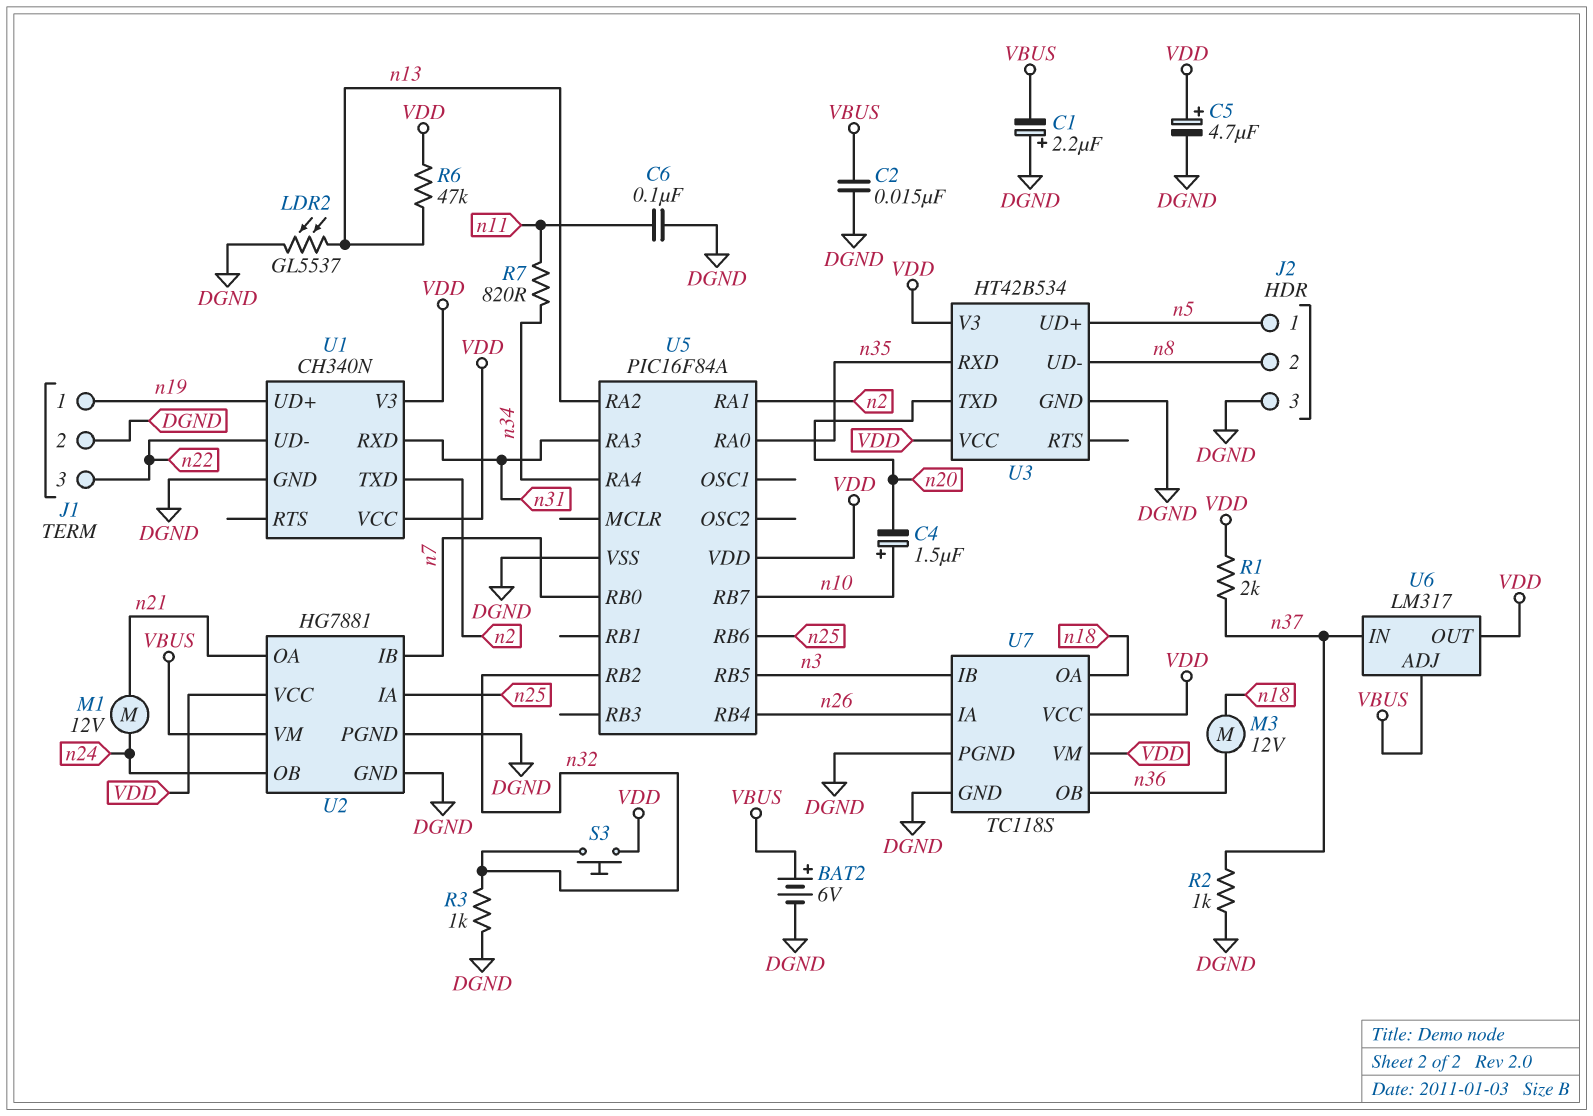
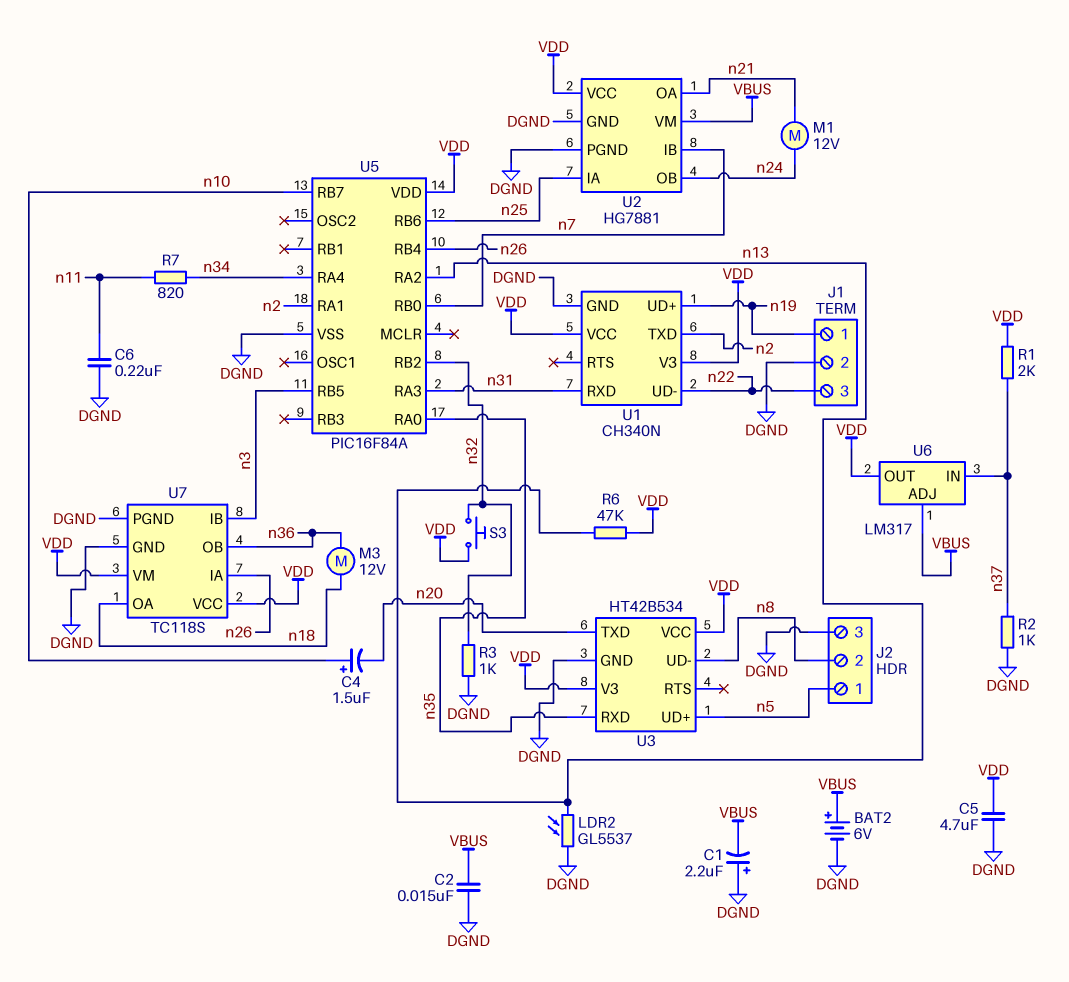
C5: 4.7uF (plus VDD, minus DGND) -> 4.7uF (DGND, VDD)
C6: 100nF (DGND, n11) -> 220nF (DGND, n11)

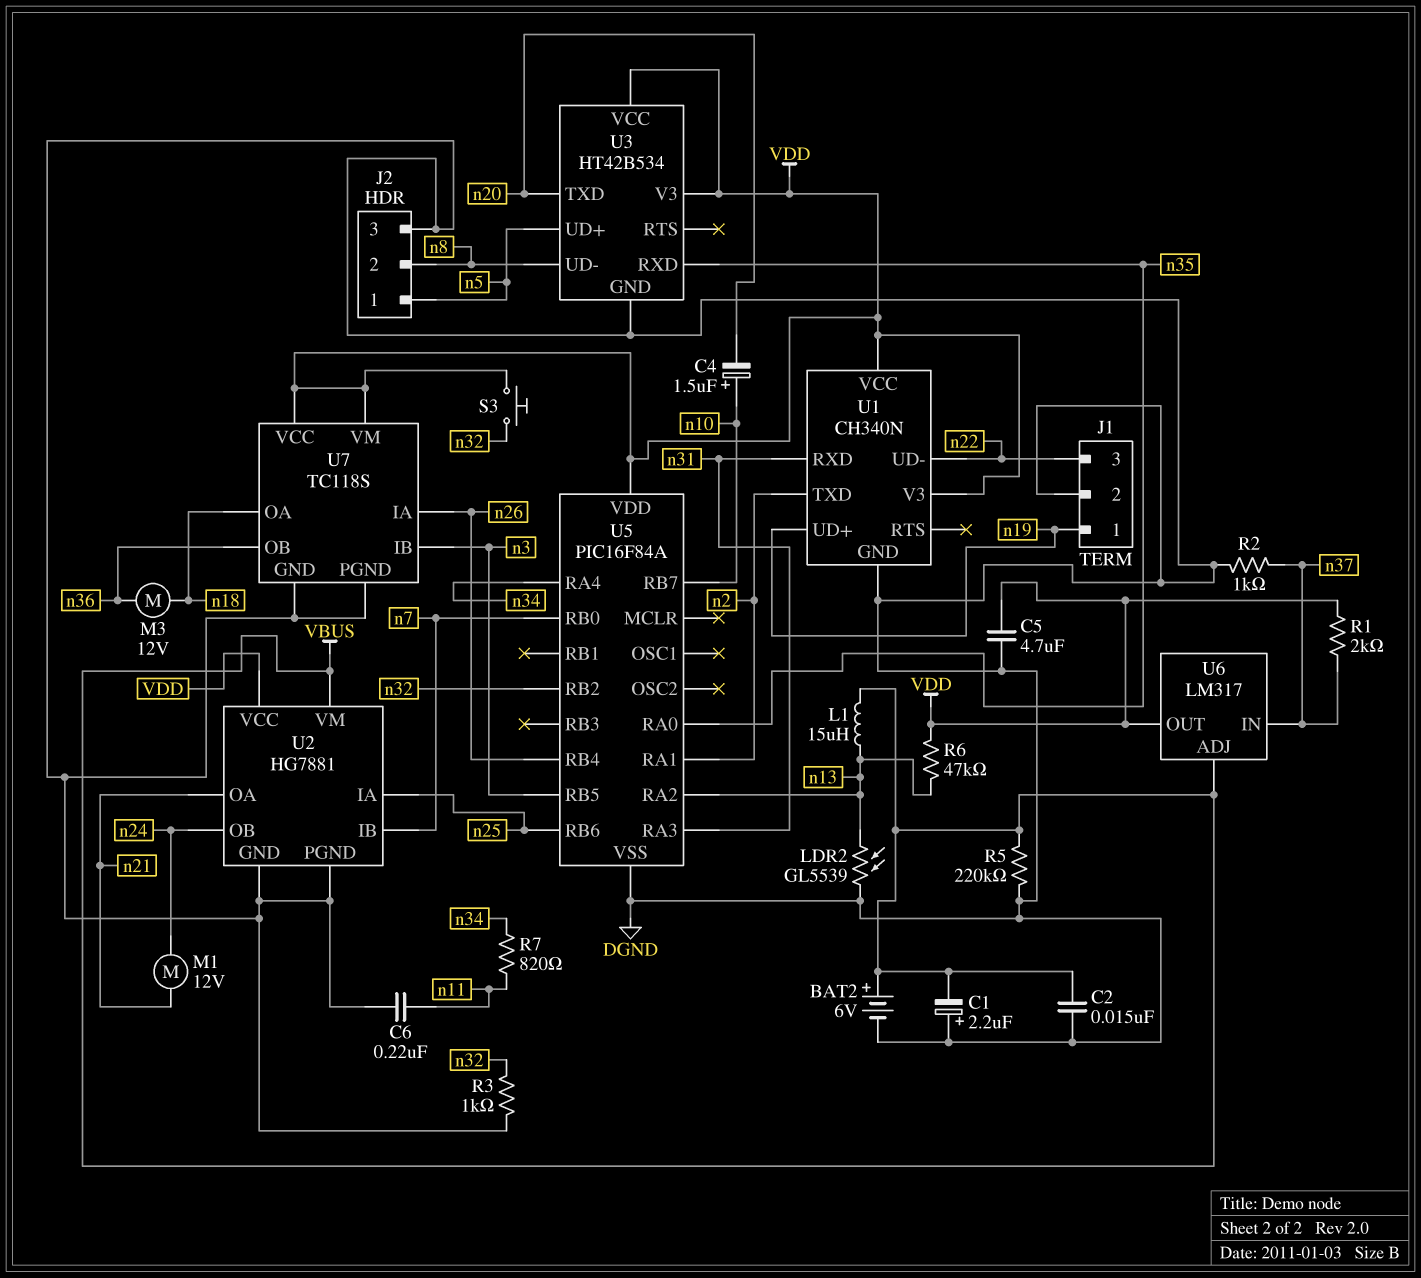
L1: none -> 15uH (VBUS, n13)
LDR2: GL5537 (DGND, n13) -> GL5539 (DGND, n13)
R5: none -> 220k (DGND, VBUS)

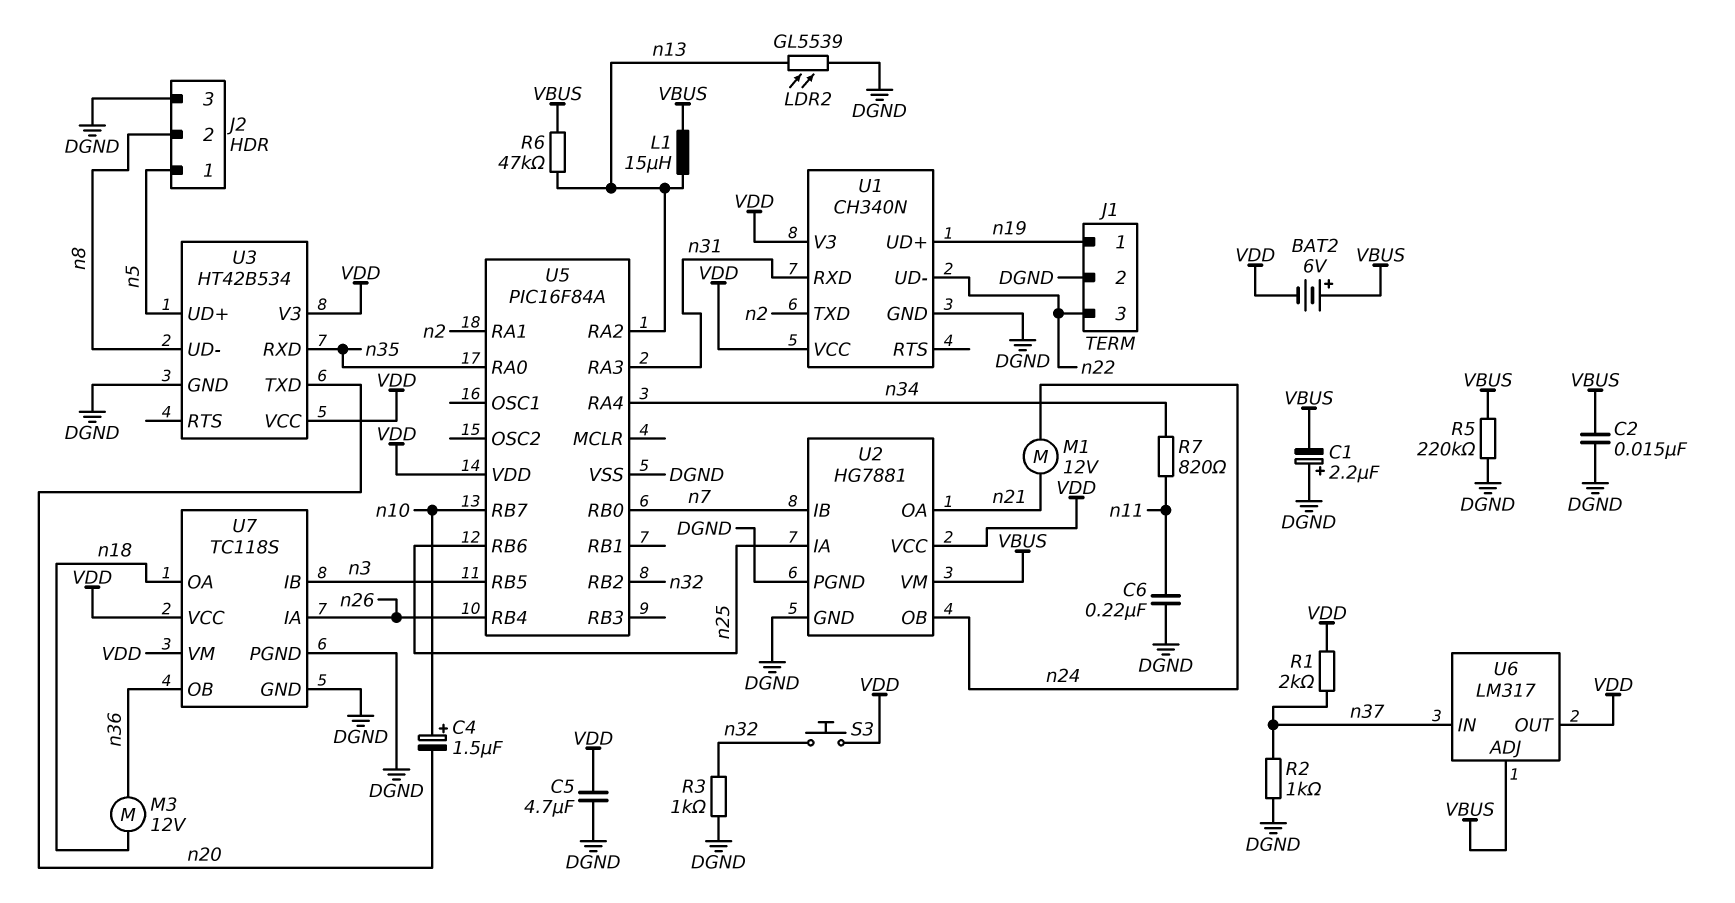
BAT2: 6V (plus VBUS, minus DGND) -> 6V (plus VBUS, minus VDD)
R6: 47k (VDD, n13) -> 47k (VBUS, n13)

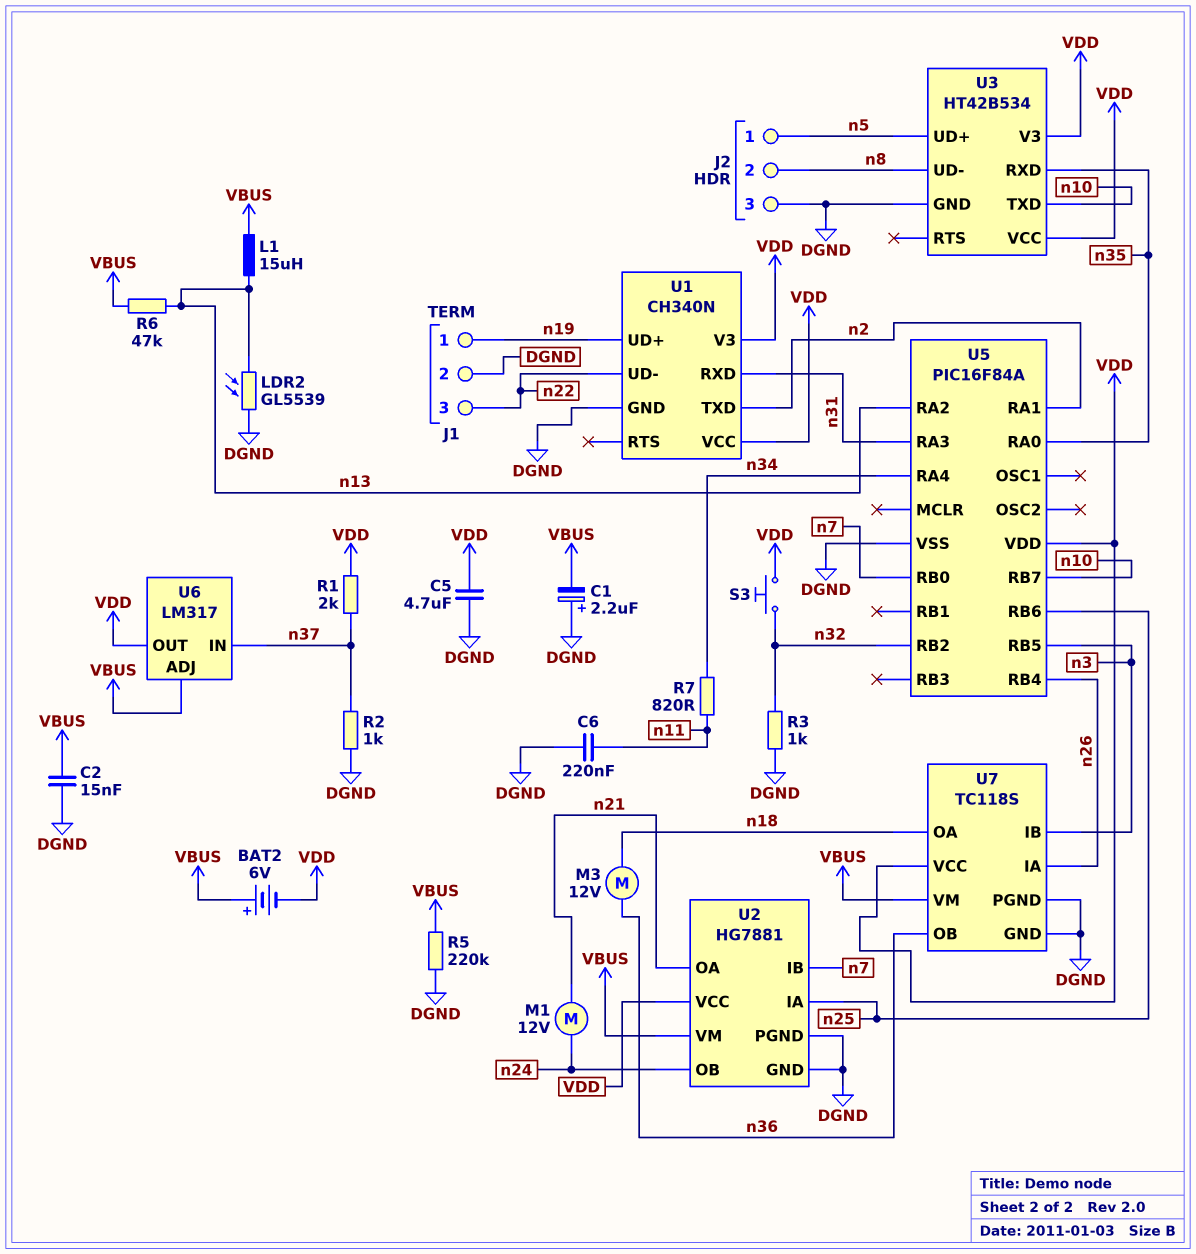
C4: 1.5uF (plus n10, minus n20) -> none
U3 pin TXD: n20 -> n10
U7 pin VM: VDD -> VBUS

